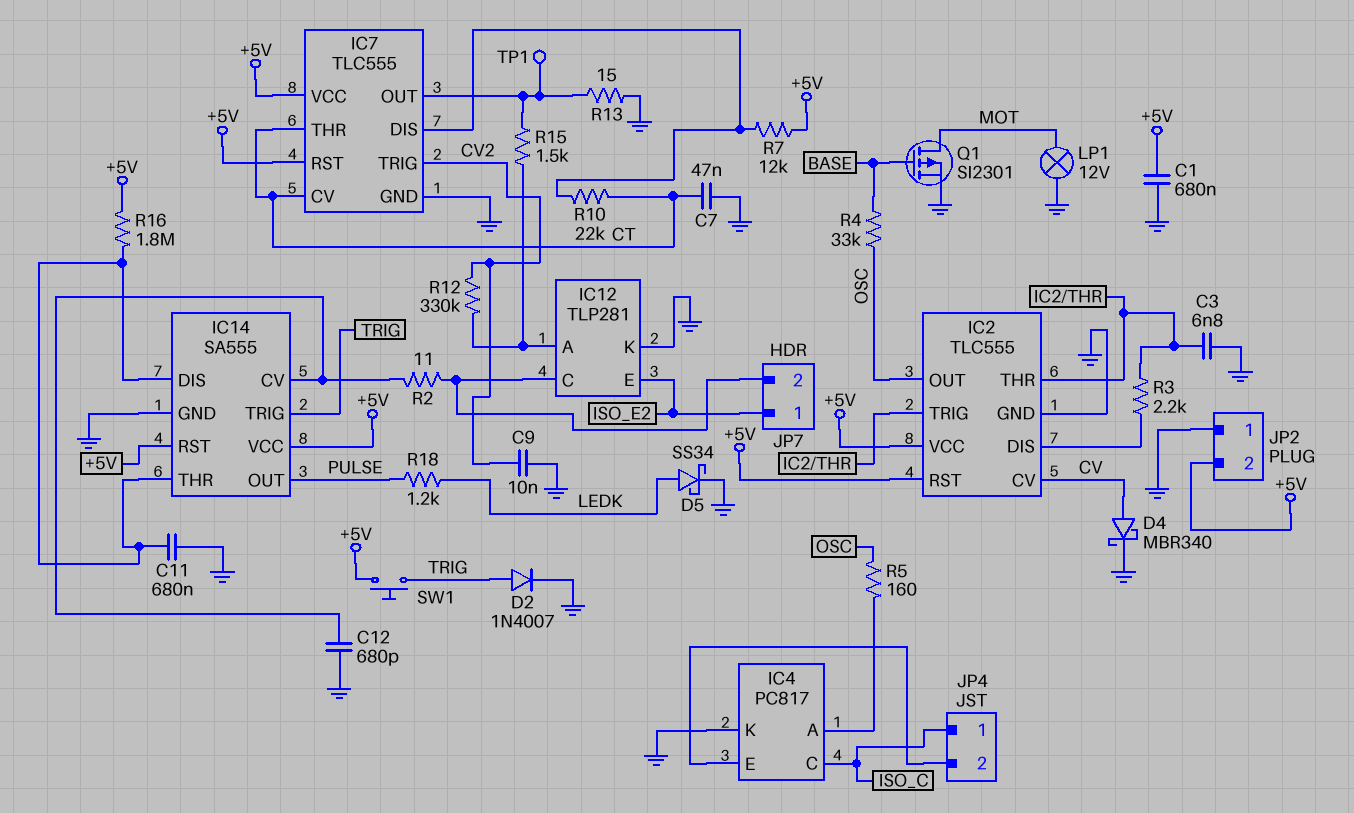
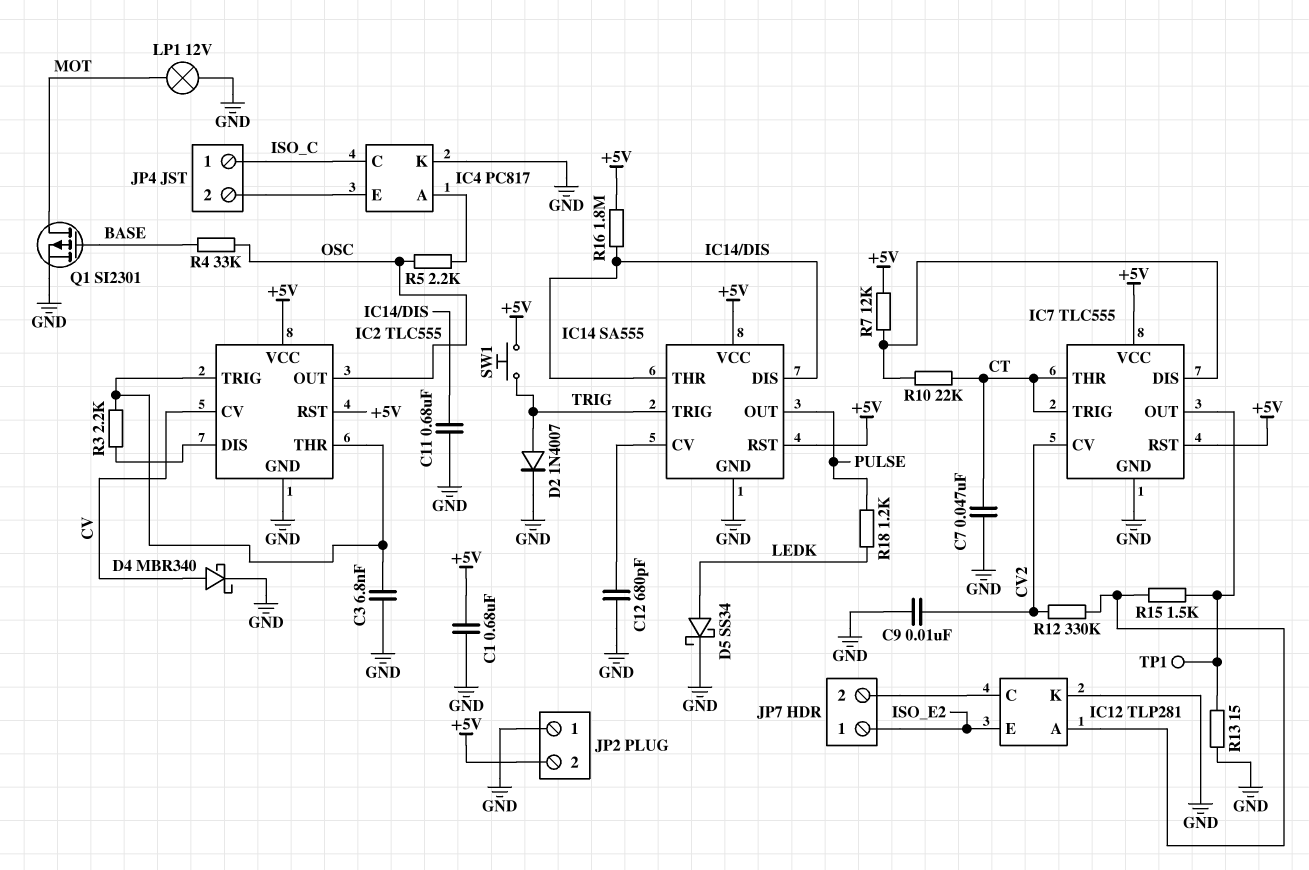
IC7 pin CV: CT -> CV2
IC7 pin TRIG: CV2 -> CT
R2: 11 (IC12/C, IC14/CV) -> none
R5: 160 (IC4/A, OSC) -> 2.2k (IC4/A, OSC)

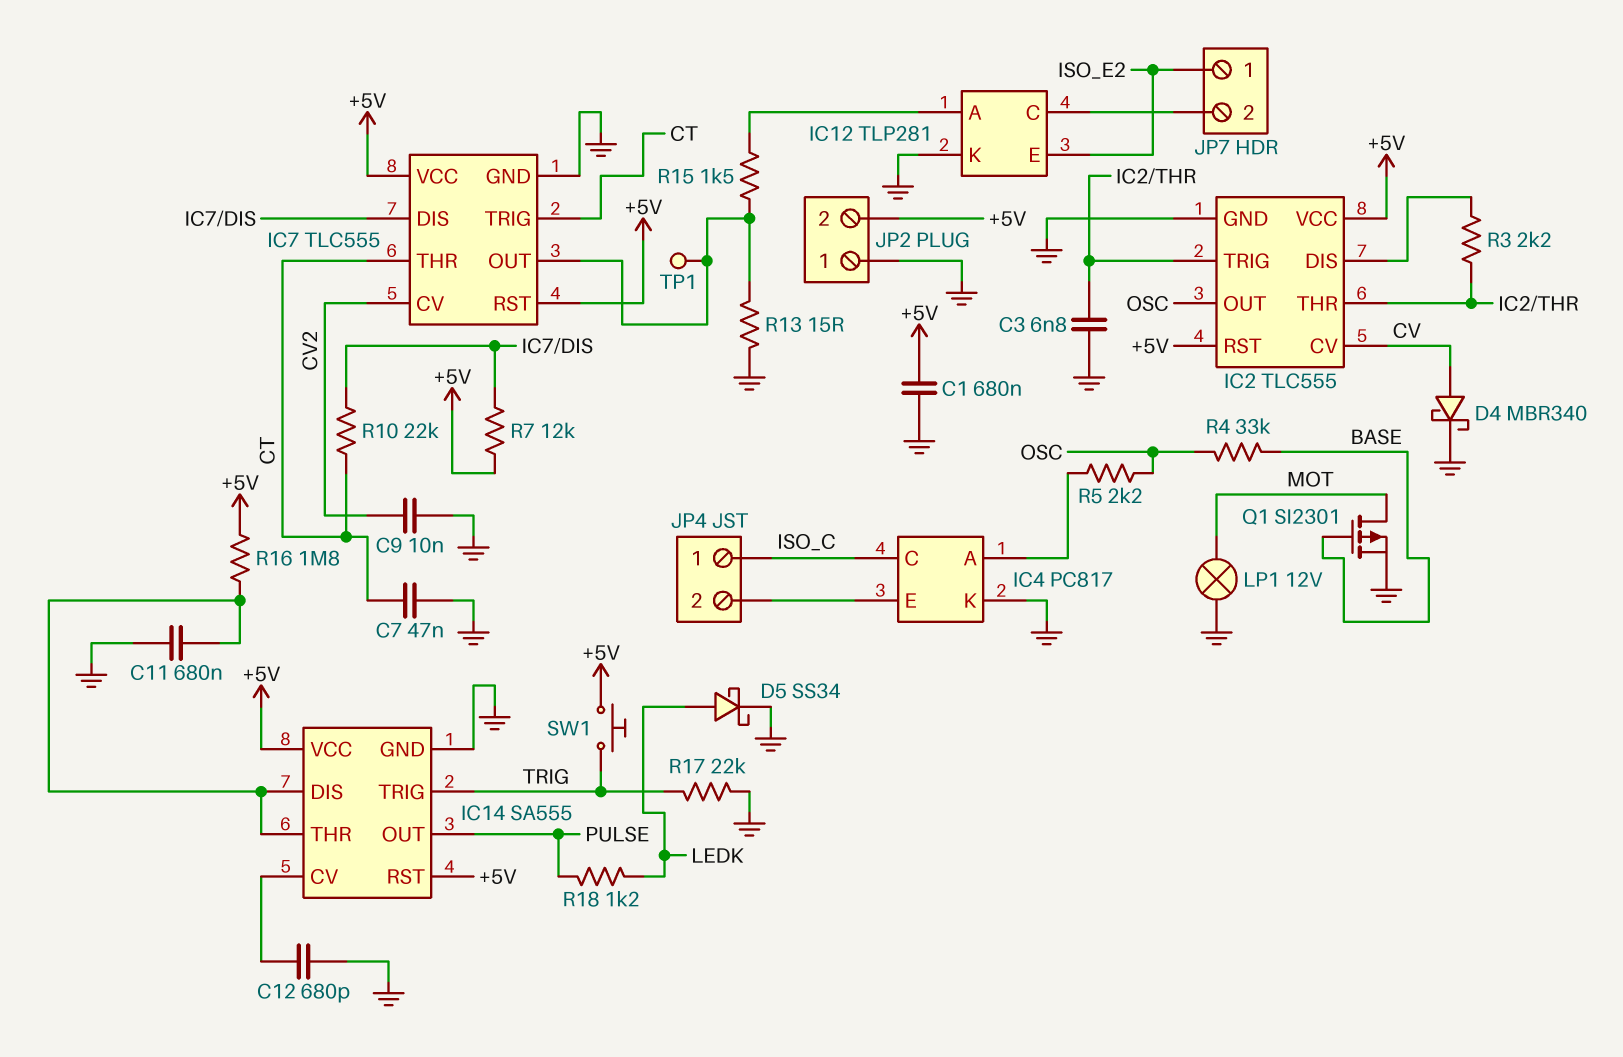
D2: diode 1N4007 (A TRIG, K GND) -> none
R12: 330k (CV2, IC12/A) -> none
R17: none -> 22k (GND, TRIG)

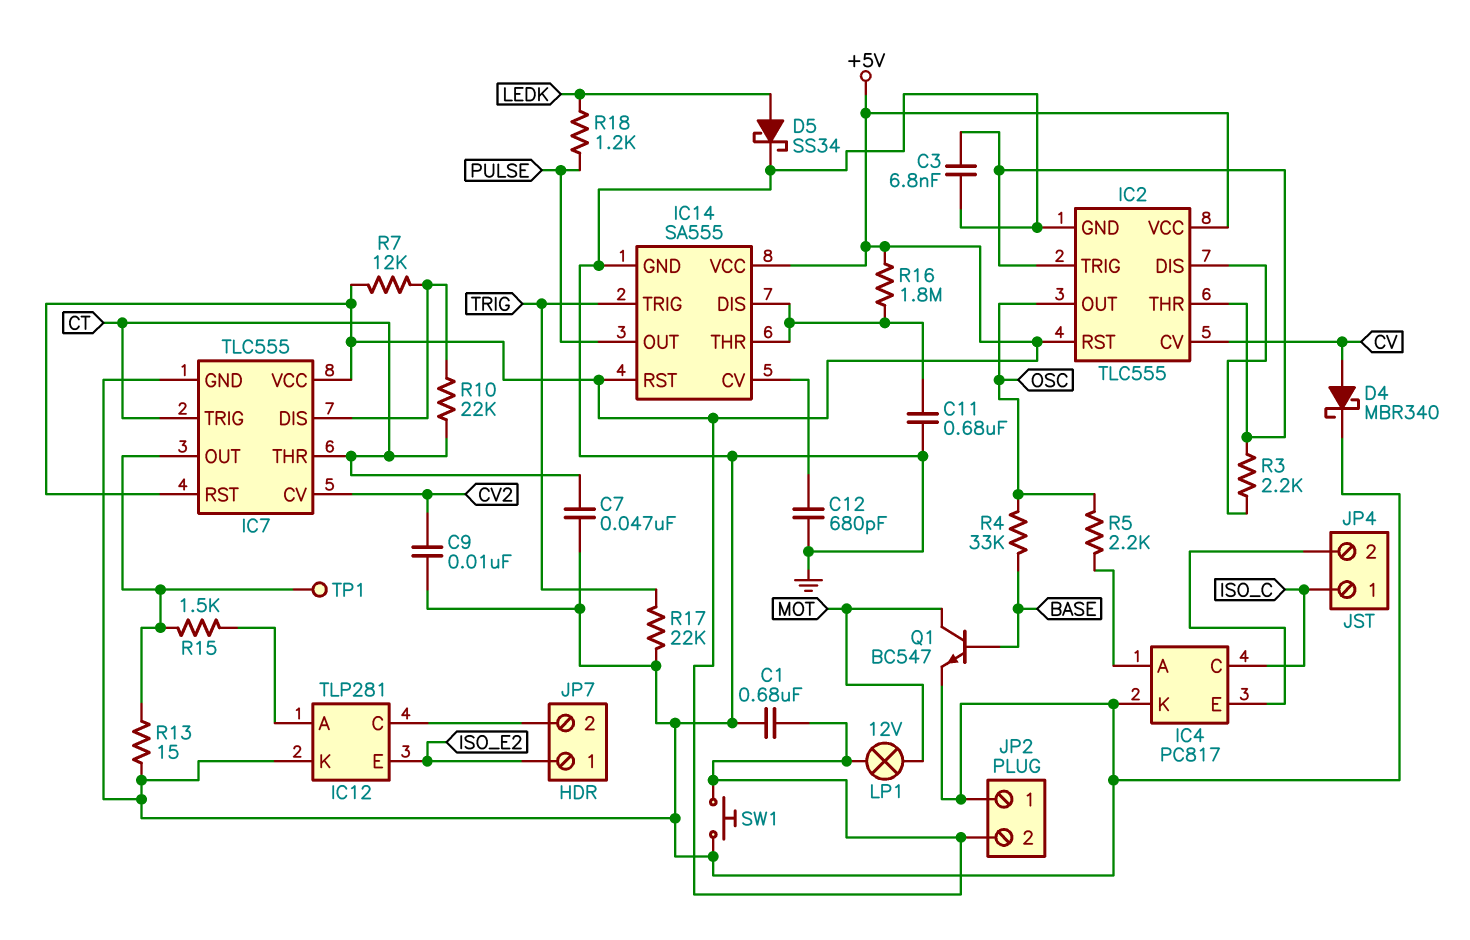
LP1: lamp 12V (GND, MOT) -> lamp 12V (+5V, MOT)
Q1: PMOS SI2301 (G BASE, D MOT, S GND) -> NPN BC547 (B BASE, C MOT, E GND)
SW1: button (+5V, TRIG) -> button (+5V, GND)

